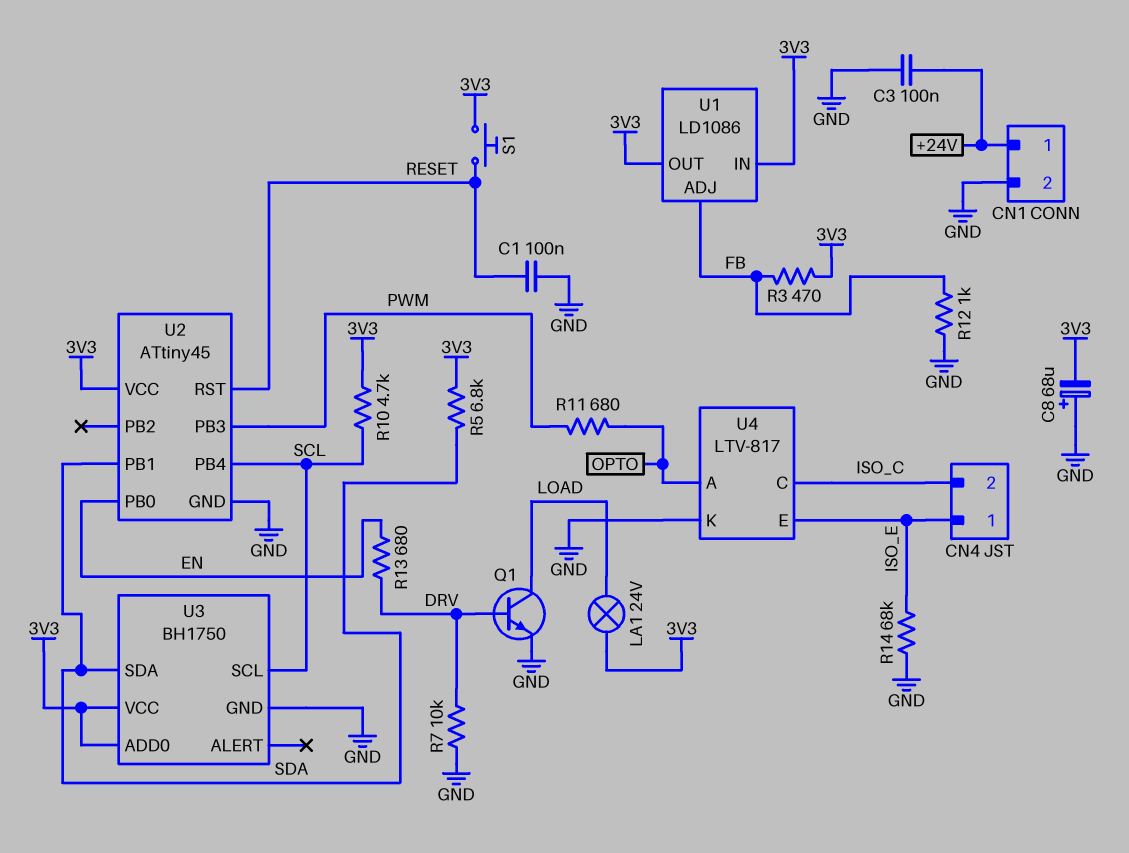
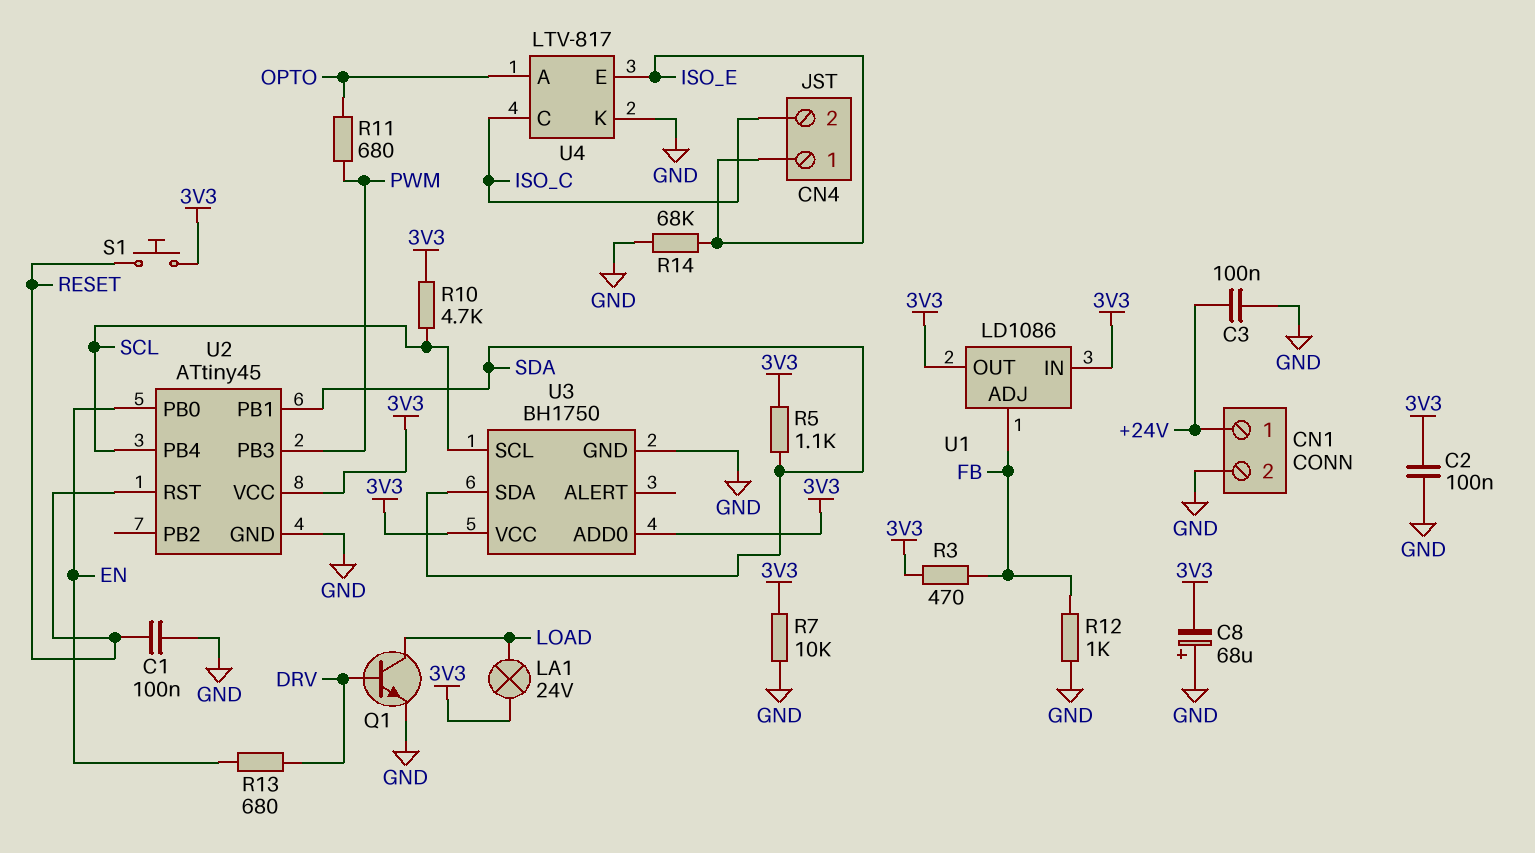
C2: none -> 100nF (3V3, GND)
R5: 6.8k (3V3, SDA) -> 1.1k (3V3, SDA)
R7: 10k (DRV, GND) -> 10k (3V3, GND)

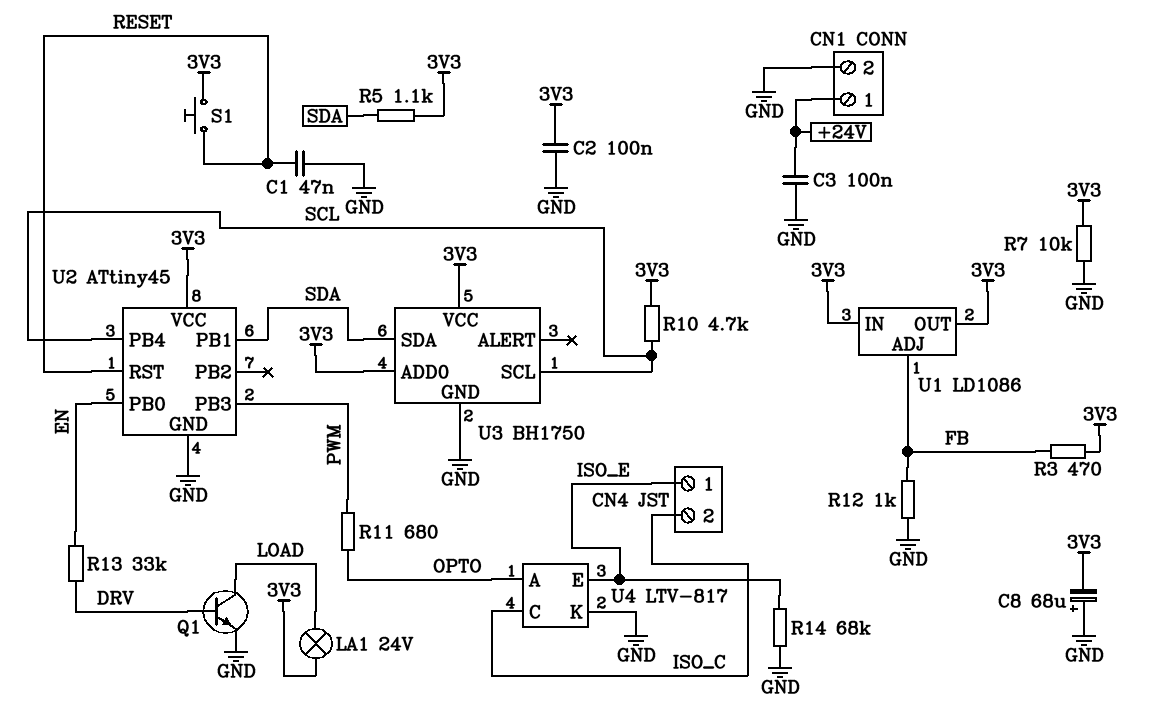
C1: 100nF (GND, RESET) -> 47nF (GND, RESET)
R13: 680 (DRV, EN) -> 33k (DRV, EN)

